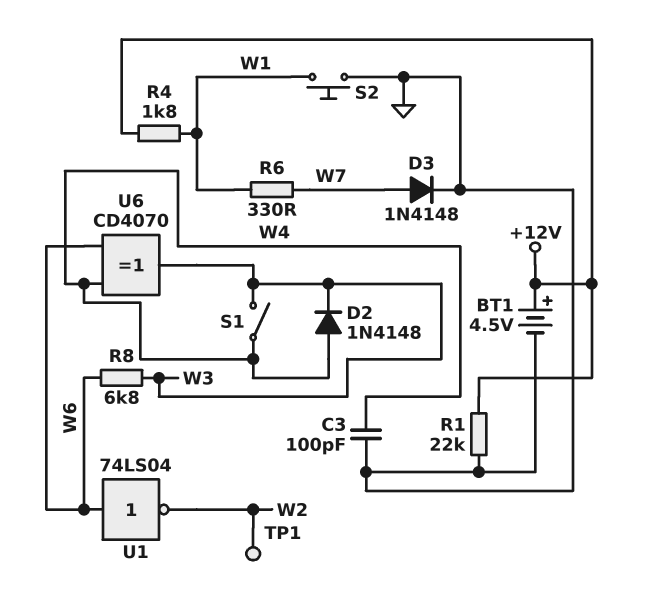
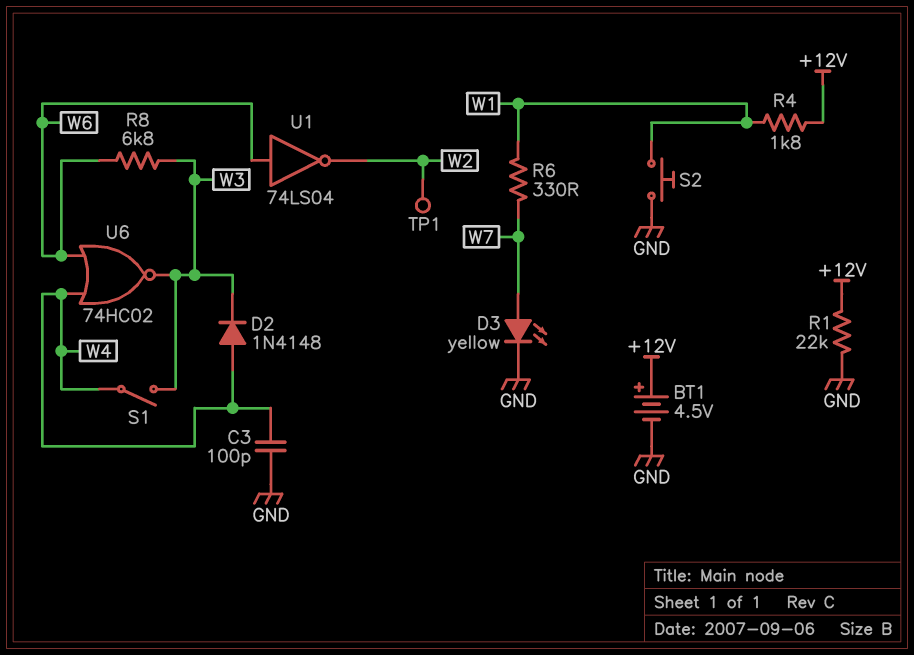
D3: diode 1N4148 (A W7, K GND) -> LED yellow (A W7, K GND)
U6: XOR CD4070 (in W4, in W6, out W3) -> NOR 74HC02 (in W4, in W6, out W3)

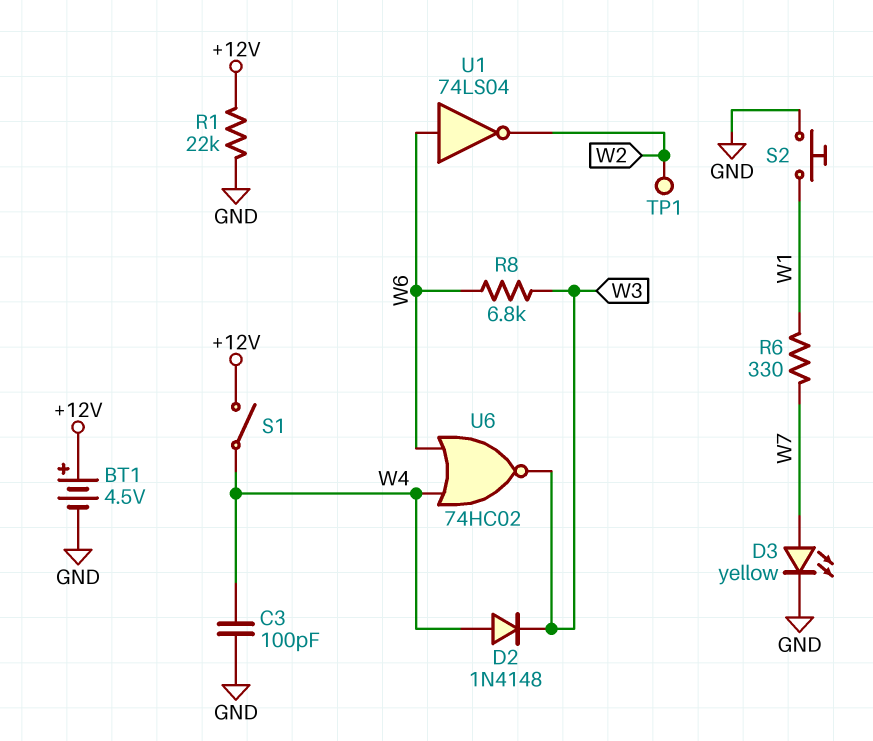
R4: 1.8k (+12V, W1) -> none
S1: switch (W3, W4) -> switch (+12V, W4)

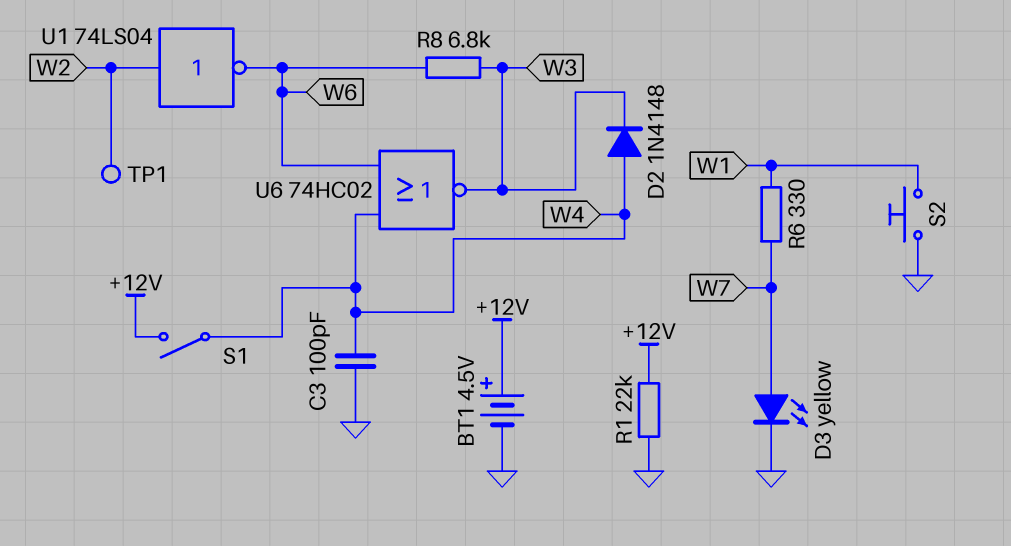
U1: NOT 74LS04 (in W6, out W2) -> NOT 74LS04 (in W2, out W6)

